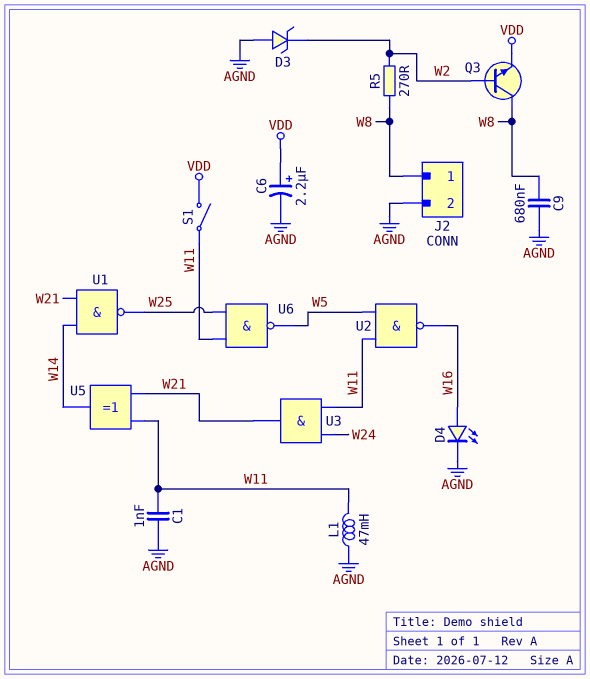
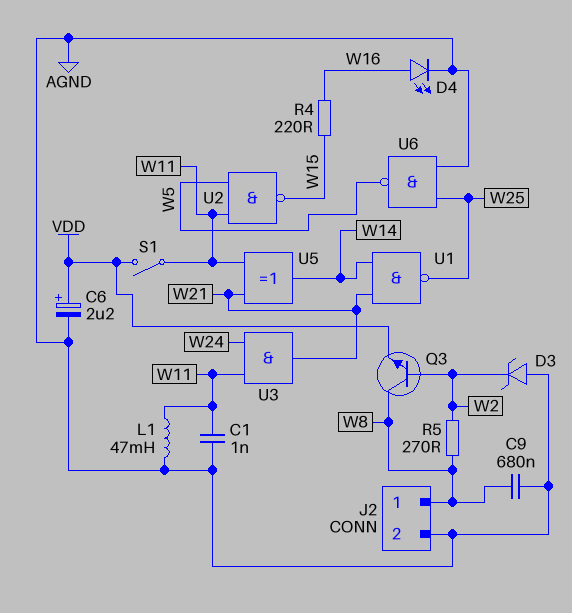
R4: none -> 220 (W15, W16)
U2: NAND (in W5, in W11, out W16) -> NAND (in W5, in W11, out W15)
U6: NAND (in W11, in W25, out W5) -> NAND (in AGND, in W25, out W5)

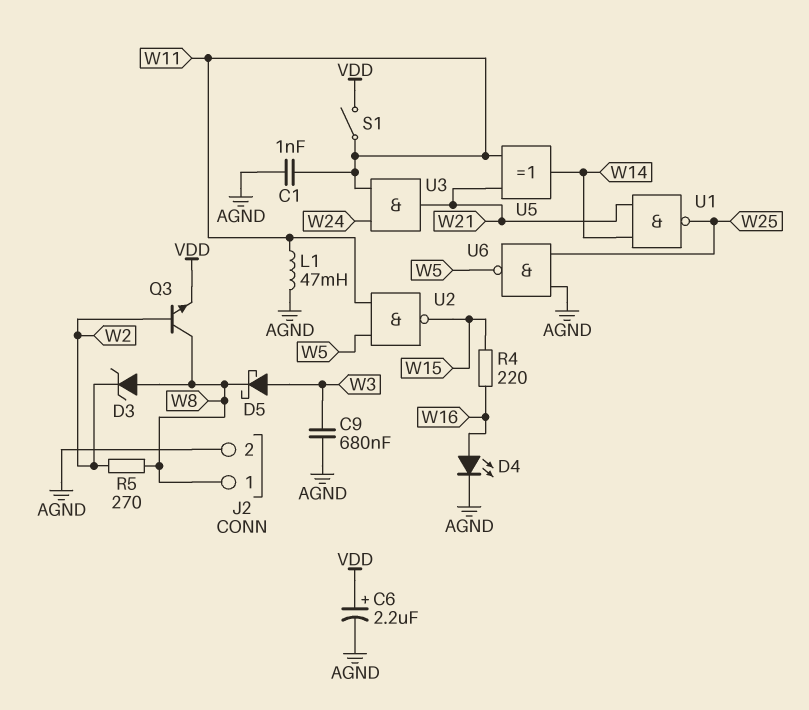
C9: 680nF (AGND, W8) -> 680nF (AGND, W3)
D3: zener (A AGND, K W2) -> zener (A W8, K W2)
D5: none -> schottky (A W3, K W8)

